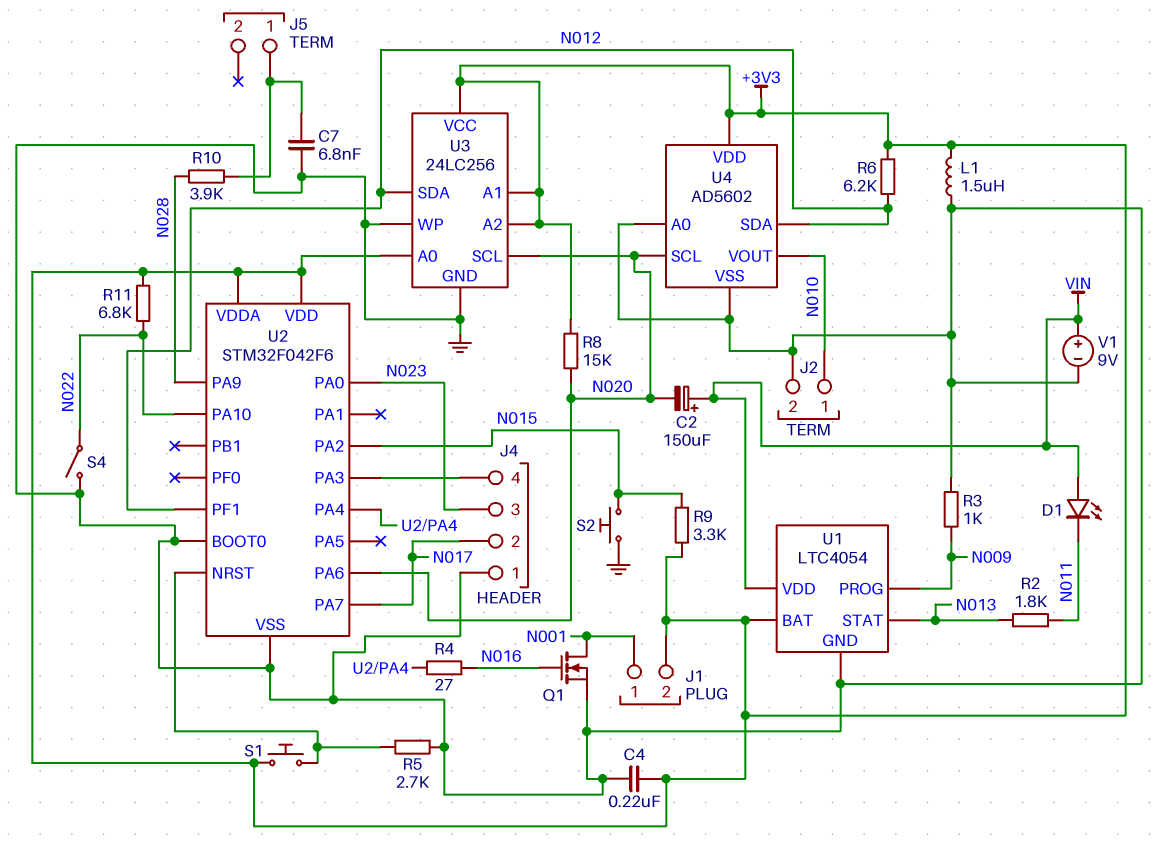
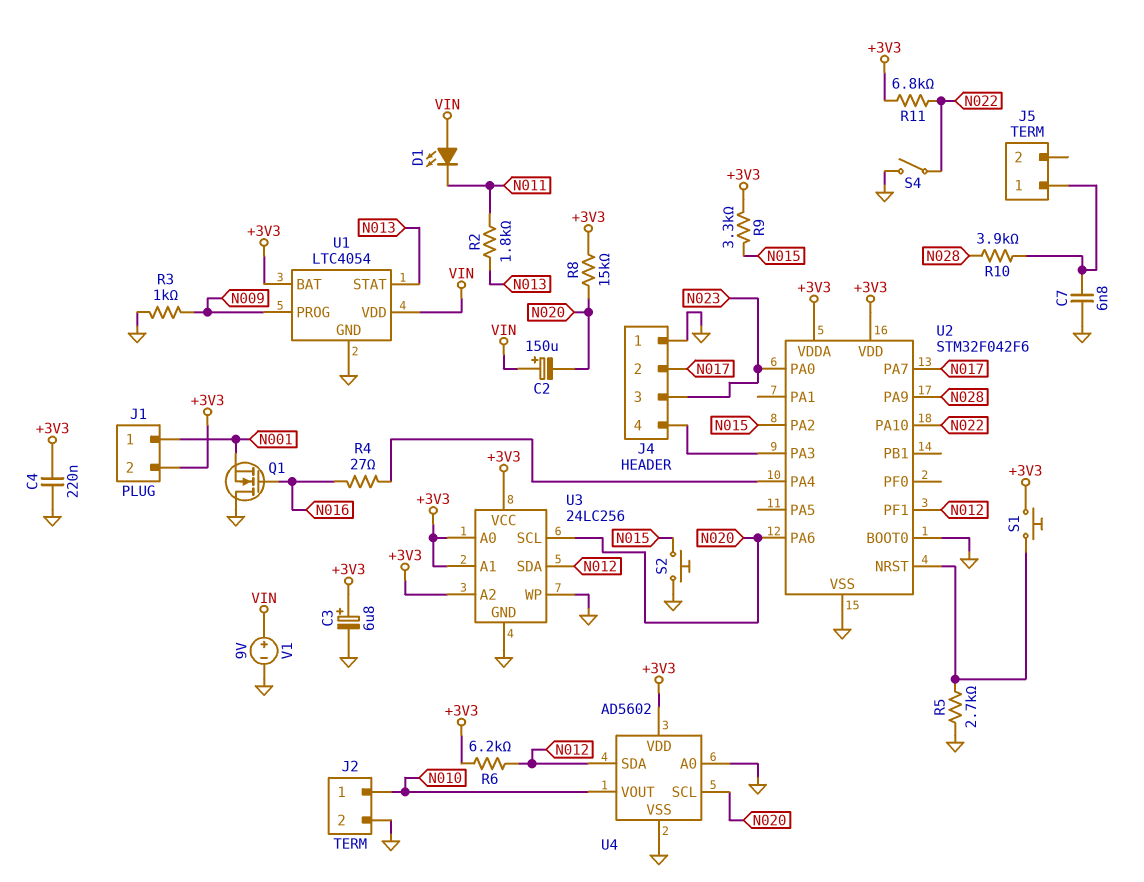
C3: none -> 6.8uF (plus +3V3, minus GND)
L1: 1.5uH (+3V3, GND) -> none
Q1: NMOS (G N016, D N001, S GND) -> NMOS (G N016, D GND, S N001)

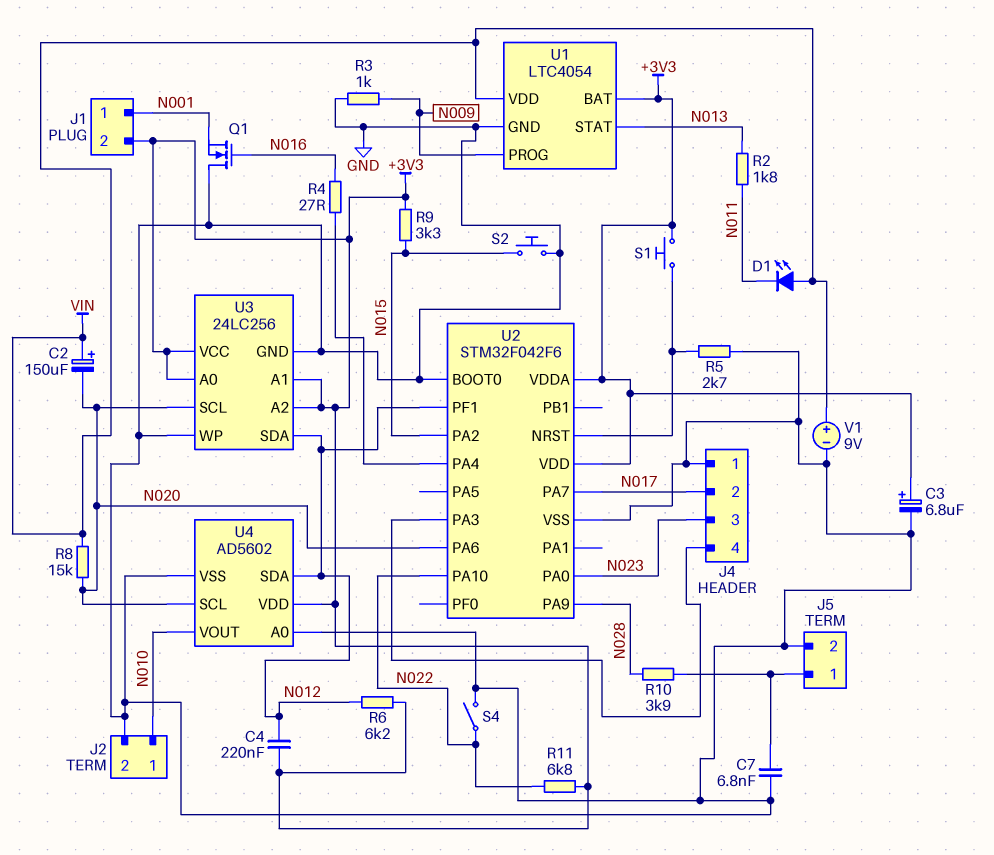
C4: 220nF (+3V3, GND) -> 220nF (+3V3, N012)
J5 pin 2: none -> GND
R8: 15k (+3V3, N020) -> 15k (N020, VIN)

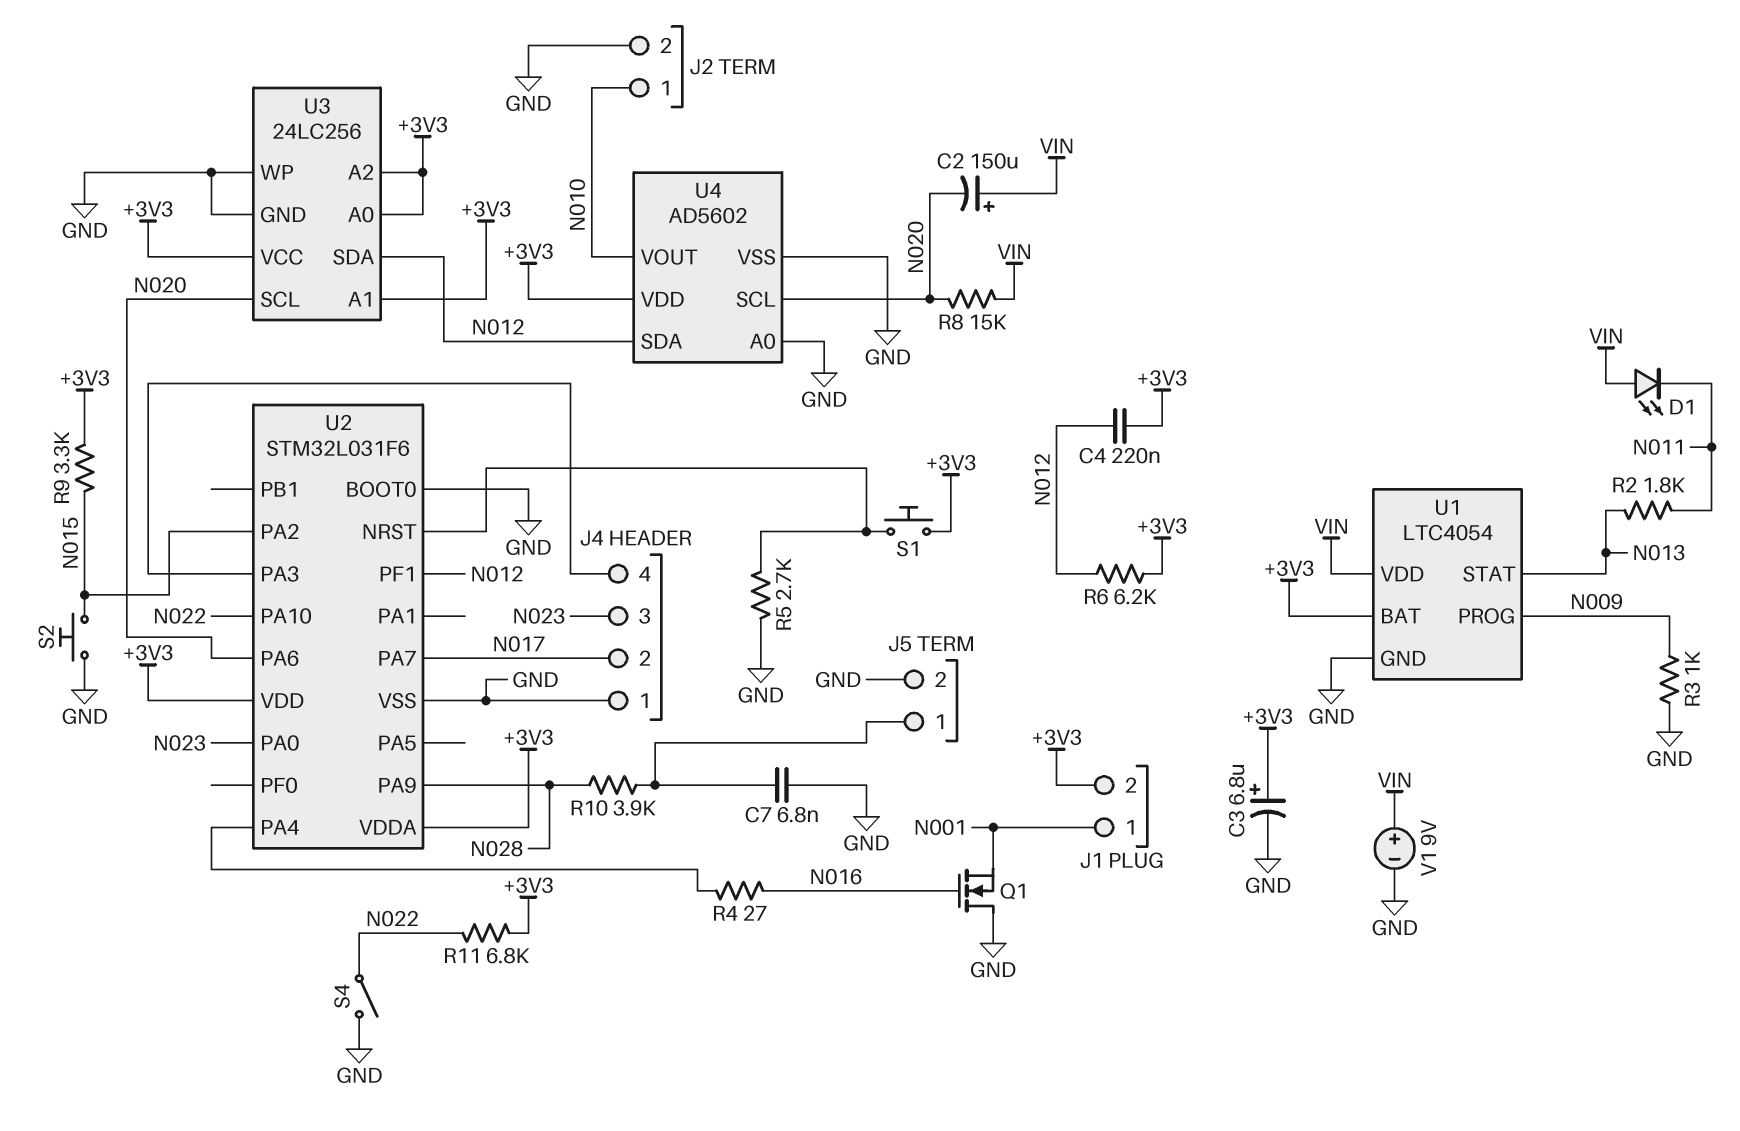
U2: STM32F042F6 -> STM32L031F6

